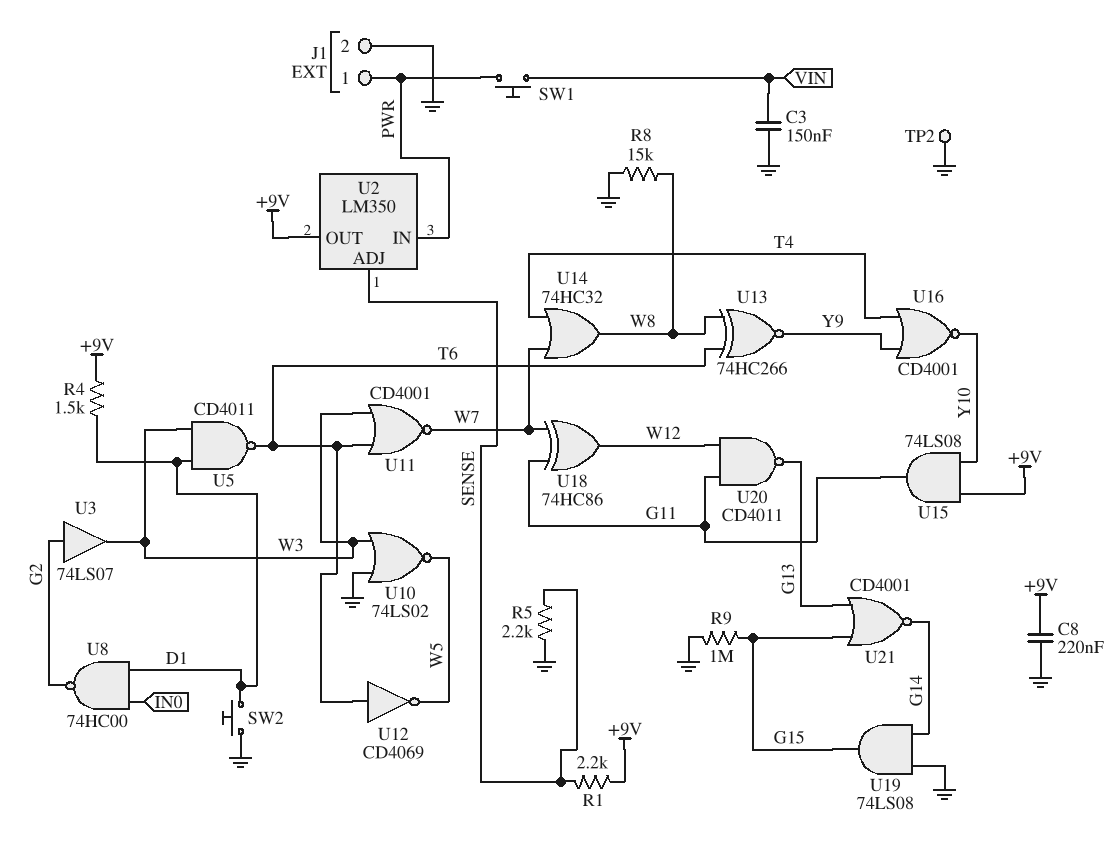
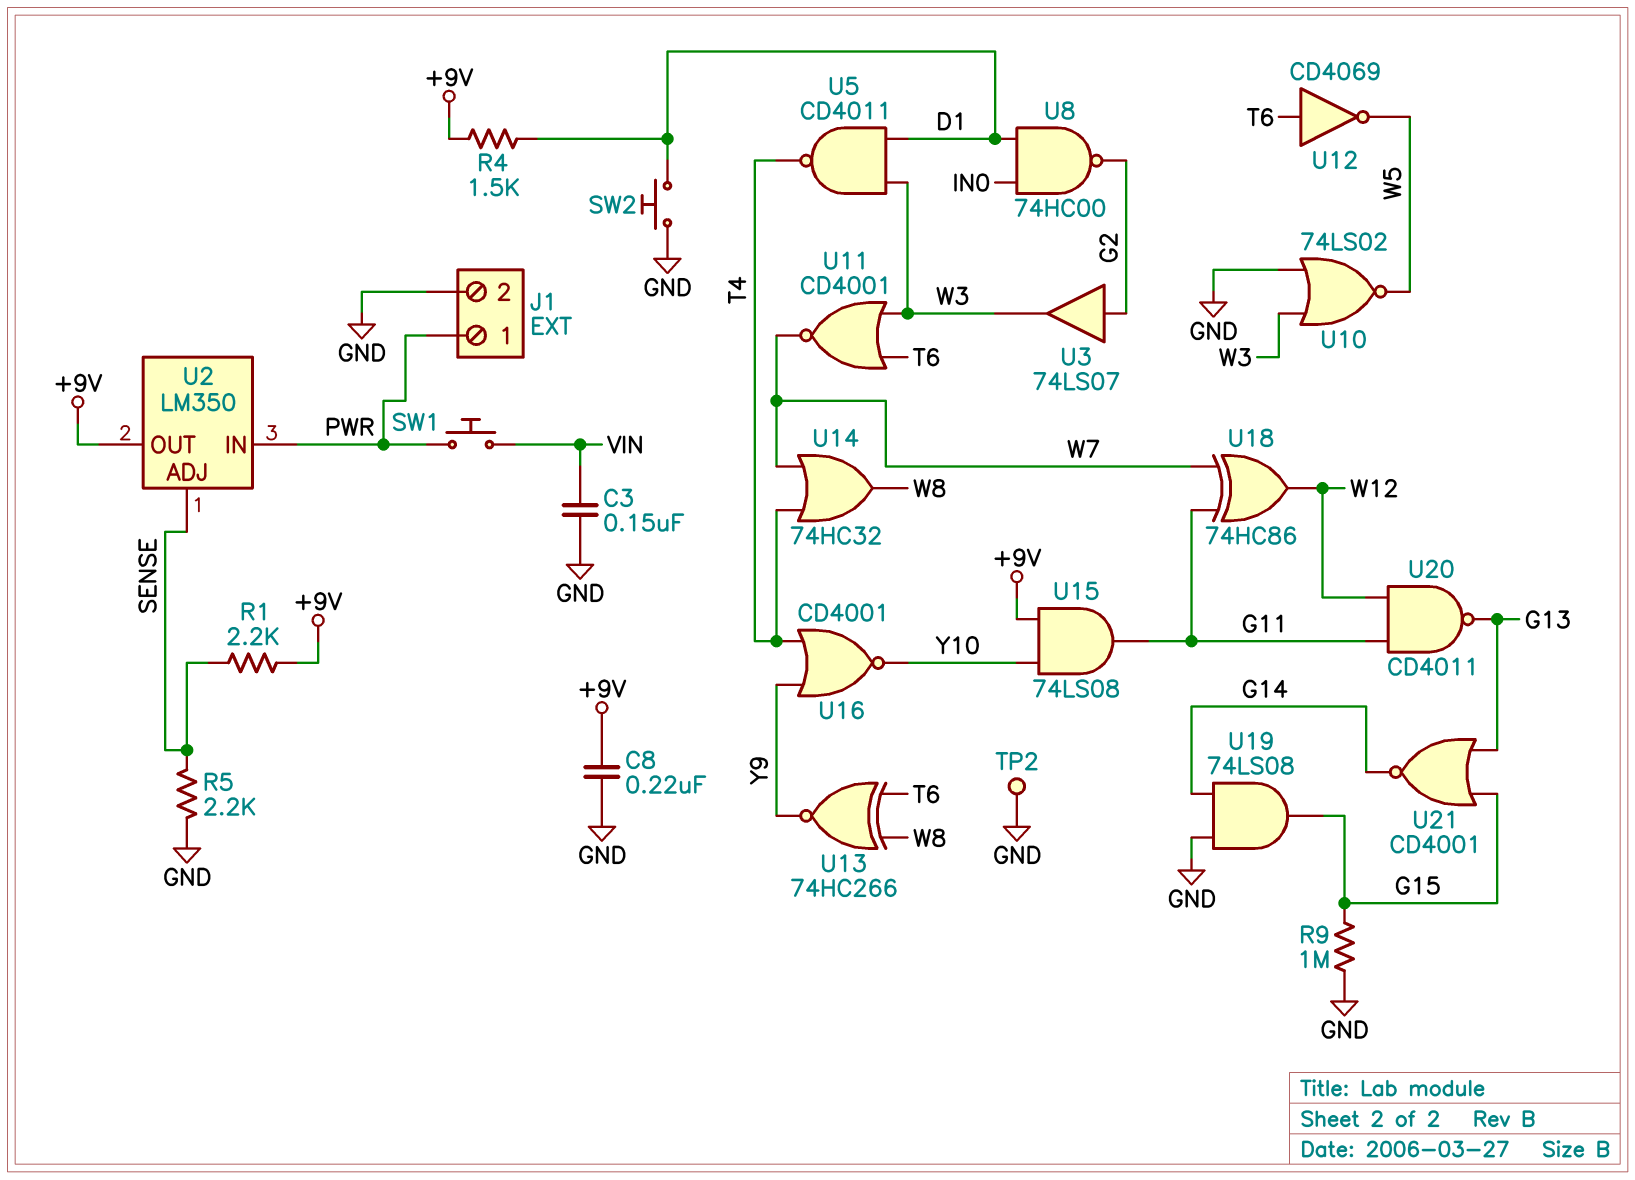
R8: 15k (GND, W8) -> none
U5: NAND CD4011 (in D1, in W3, out T6) -> NAND CD4011 (in D1, in W3, out T4)

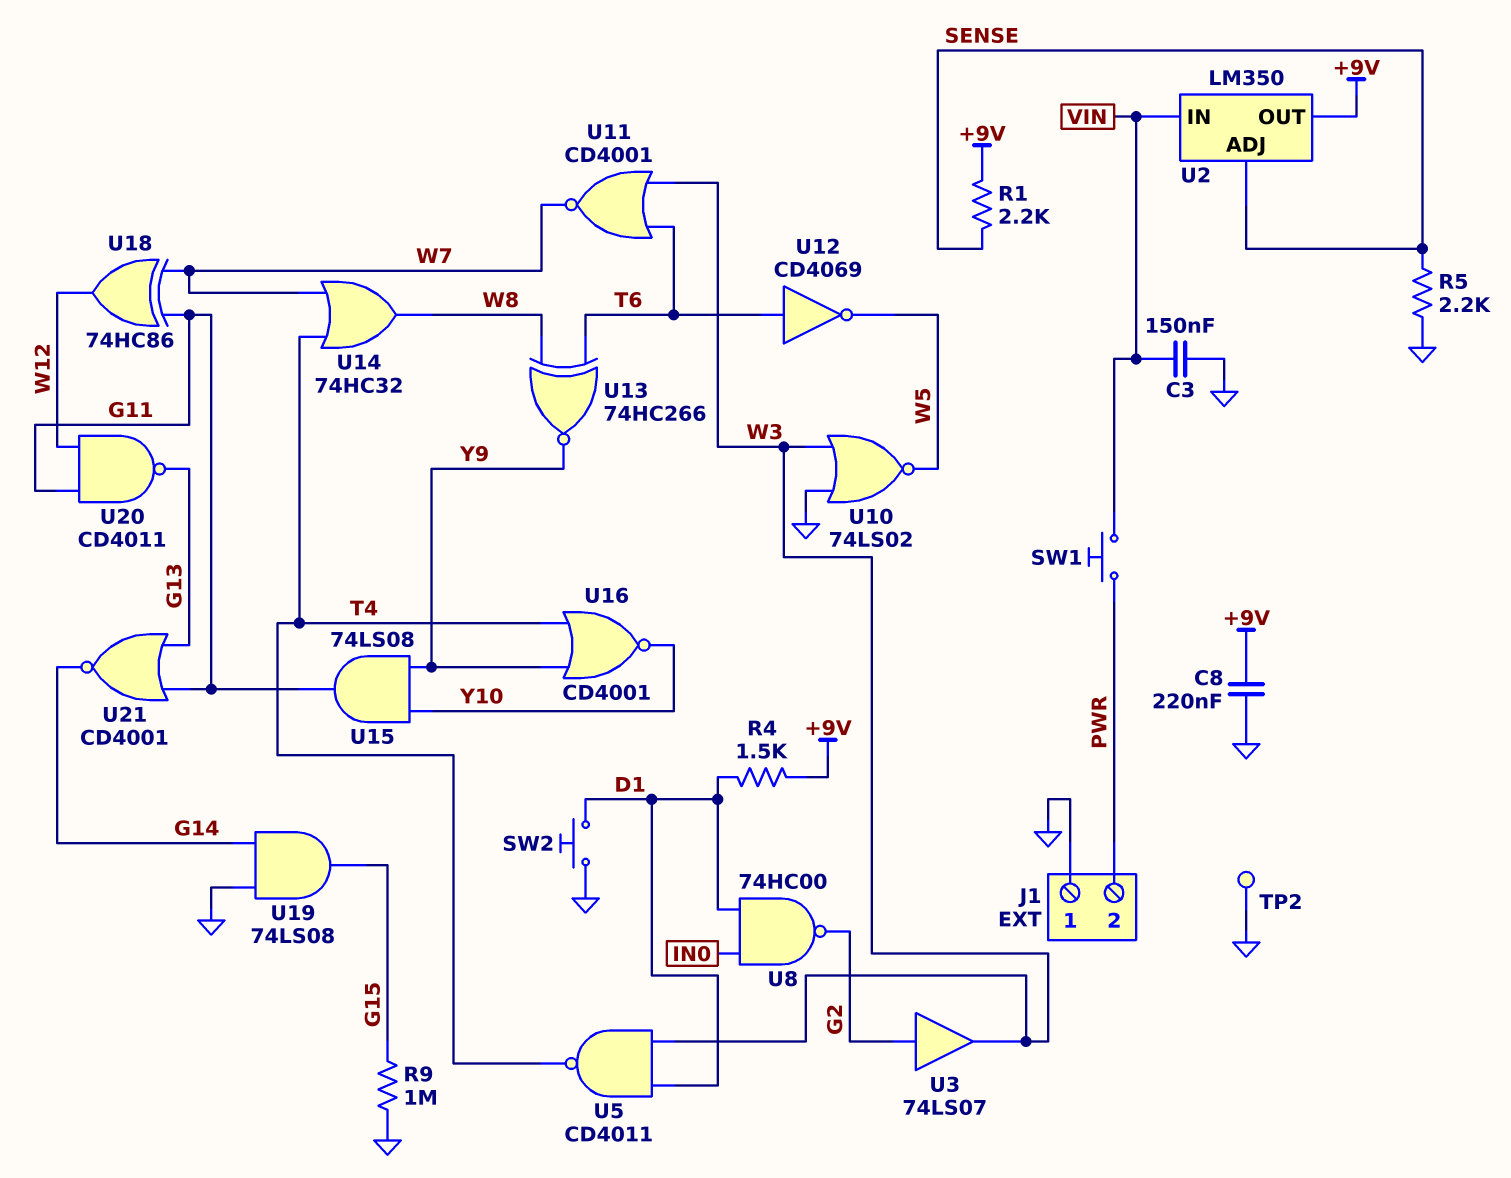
J1 pin 1: PWR -> GND
J1 pin 2: GND -> PWR
U2 pin IN: PWR -> VIN
U15: AND 74LS08 (in +9V, in Y10, out G11) -> AND 74LS08 (in Y9, in Y10, out G11)
U21: NOR CD4001 (in G13, in G15, out G14) -> NOR CD4001 (in G11, in G13, out G14)

